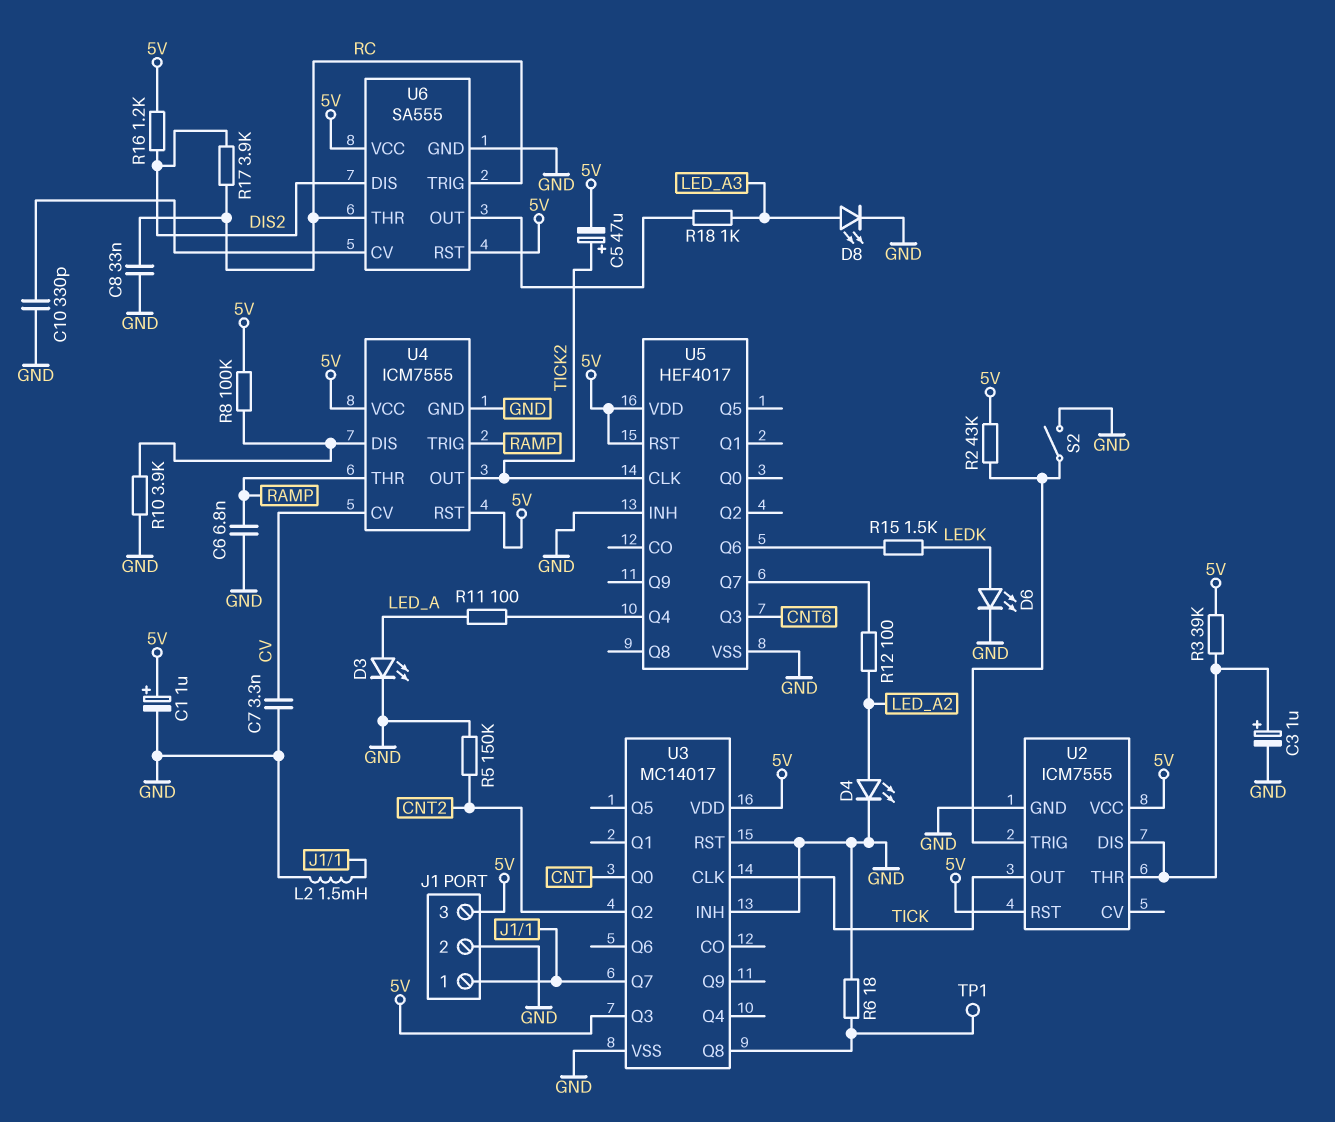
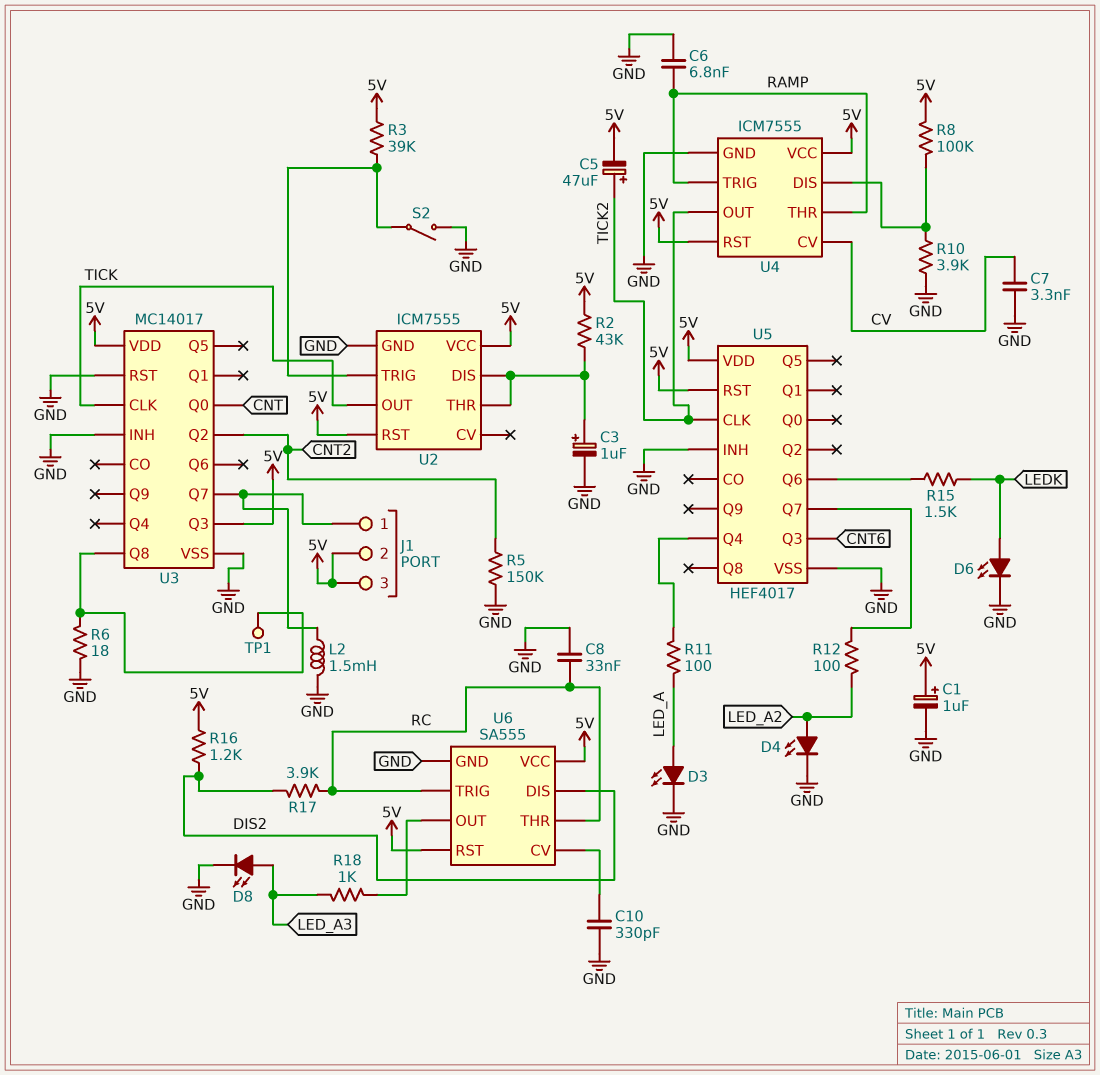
J1 pin 2: GND -> 5V
R2: 43k (5V, U2/TRIG) -> 43k (5V, U2/DIS)
R3: 39k (5V, U2/DIS) -> 39k (5V, U2/TRIG)

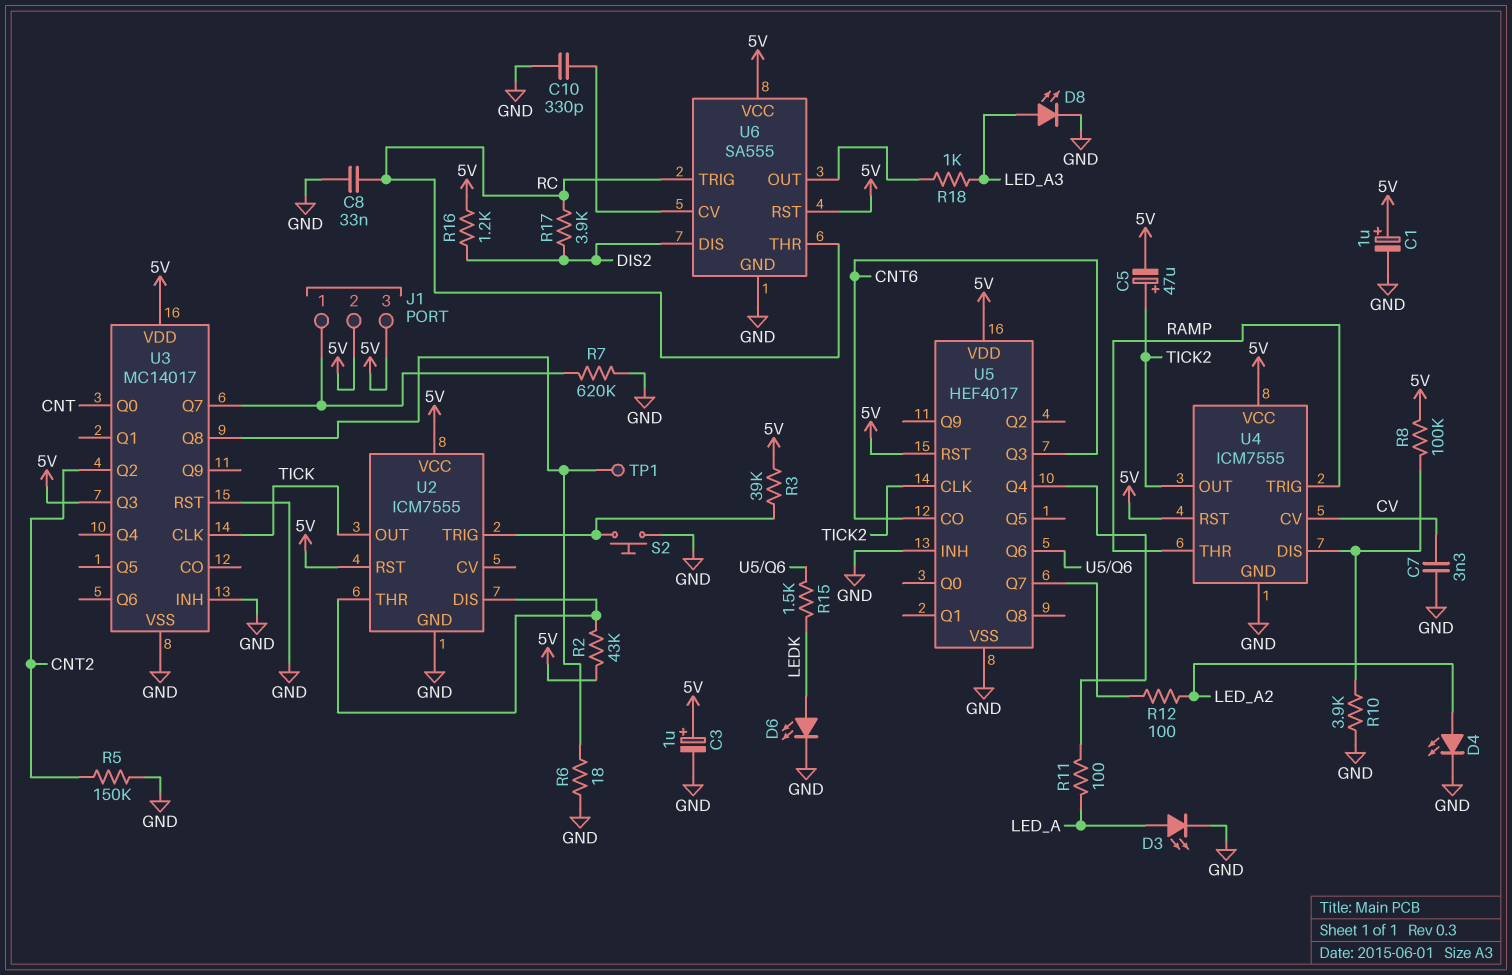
C3: 1uF (plus U2/DIS, minus GND) -> 1uF (plus 5V, minus GND)
C6: 6.8nF (GND, RAMP) -> none
L2: 1.5mH (GND, J1/1) -> none
R7: none -> 620k (GND, J1/1)
S2: switch (GND, U2/TRIG) -> button (GND, U2/TRIG)
U5 pin CO: none -> CNT6

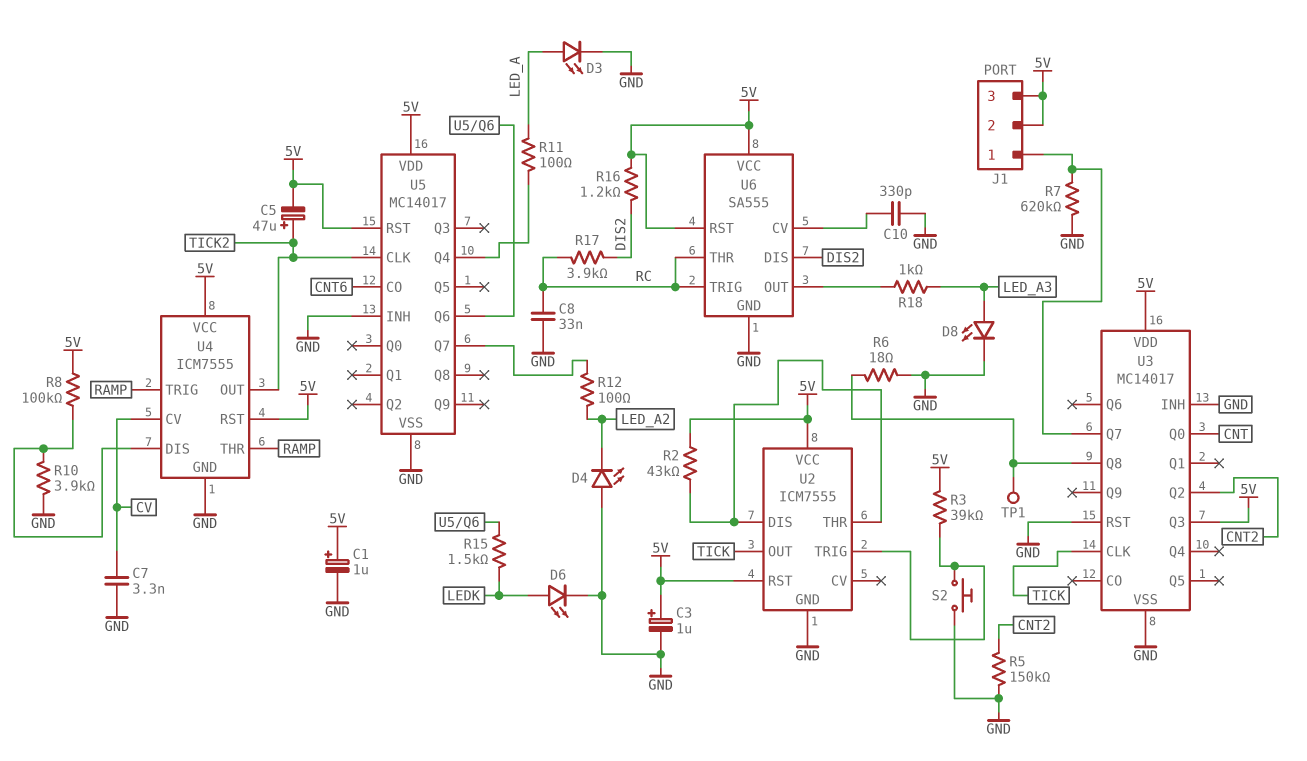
D4: LED (A LED_A2, K GND) -> LED (A GND, K LED_A2)
U5: HEF4017 -> MC14017
U5 pin Q3: CNT6 -> none

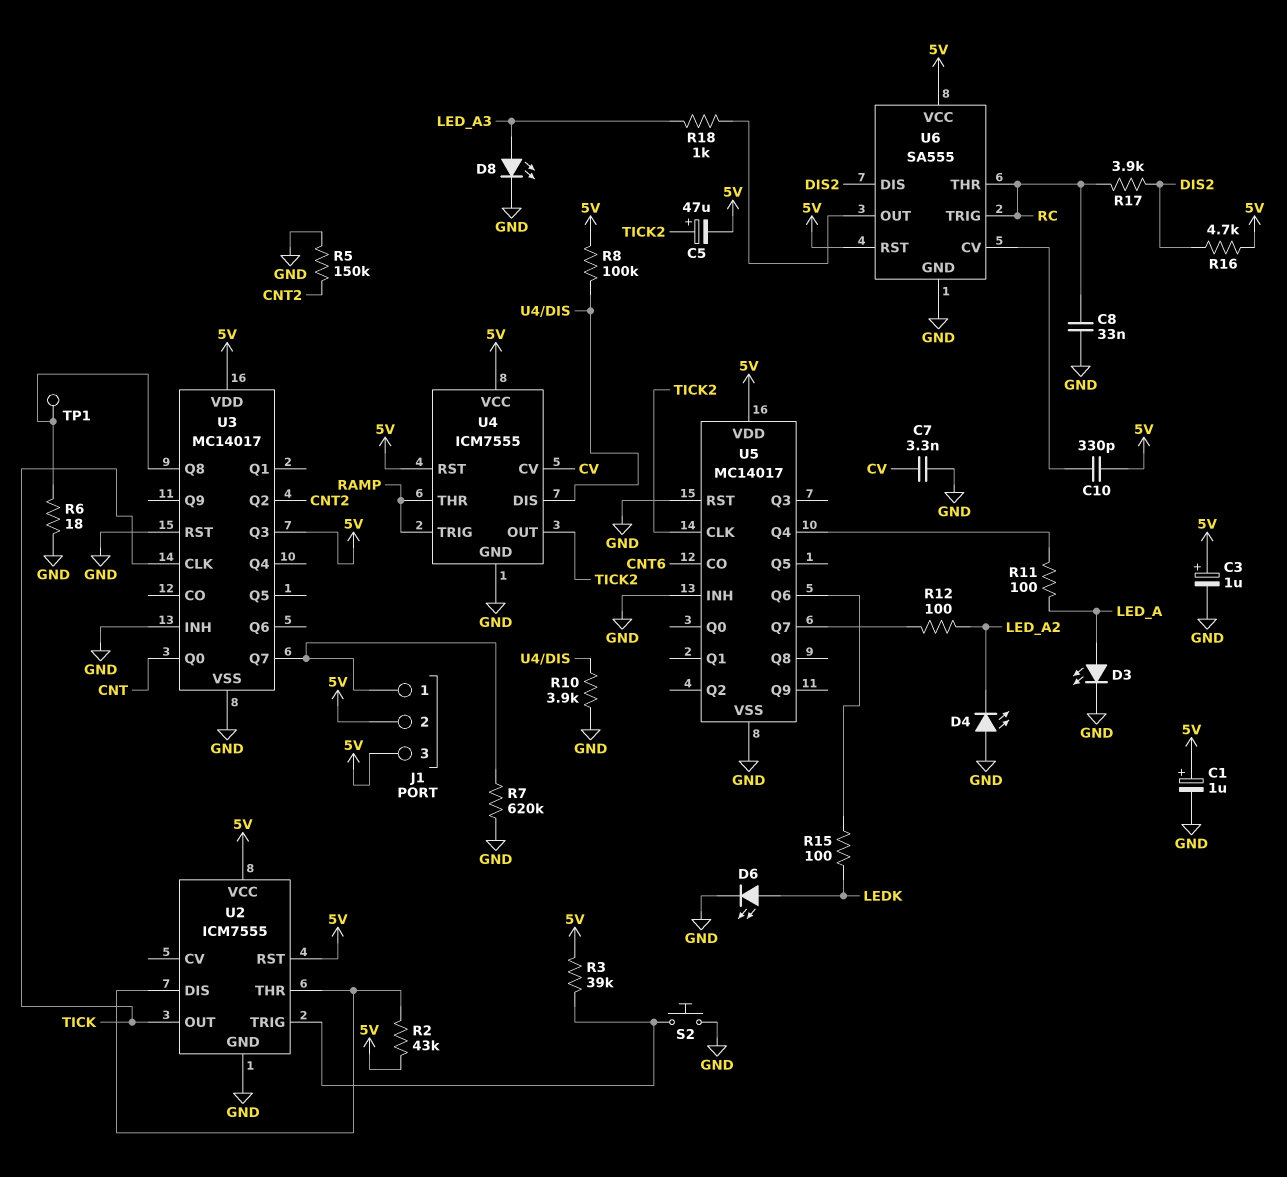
C10: 330pF (GND, U6/CV) -> 330pF (5V, U6/CV)
R15: 1.5k (LEDK, U5/Q6) -> 100 (LEDK, U5/Q6)
R16: 1.2k (5V, DIS2) -> 4.7k (5V, DIS2)
U5 pin RST: 5V -> GND

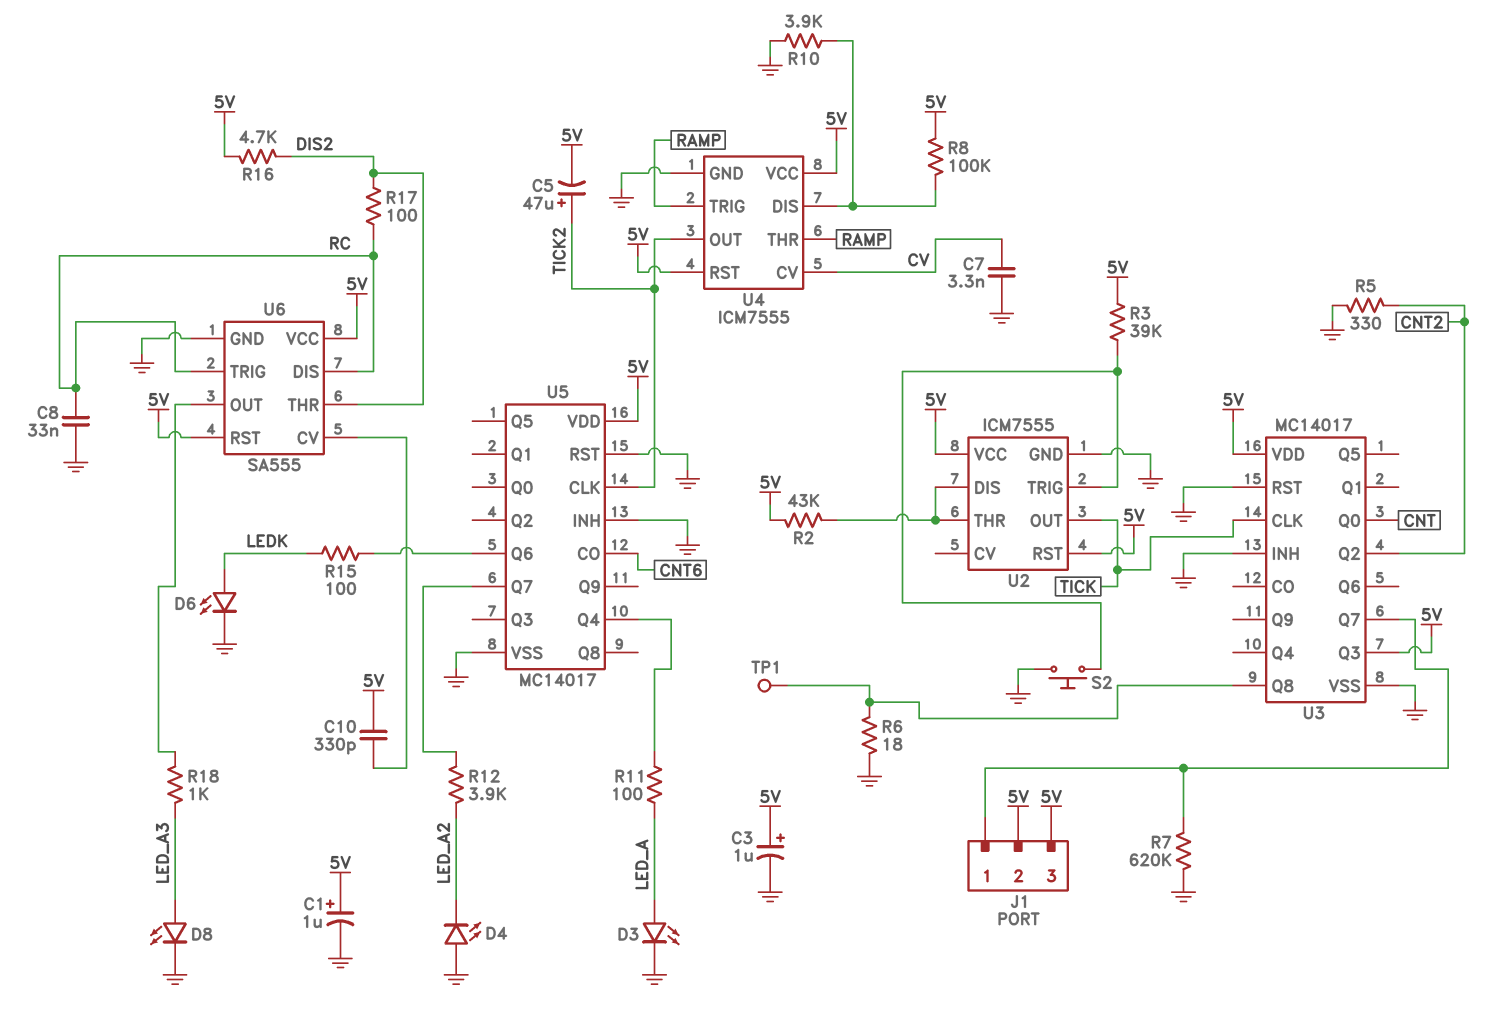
R5: 150k (CNT2, GND) -> 330 (CNT2, GND)
R12: 100 (LED_A2, U5/Q7) -> 3.9k (LED_A2, U5/Q7)
R17: 3.9k (DIS2, RC) -> 100 (DIS2, RC)
U6 pin DIS: DIS2 -> RC
U6 pin THR: RC -> DIS2

